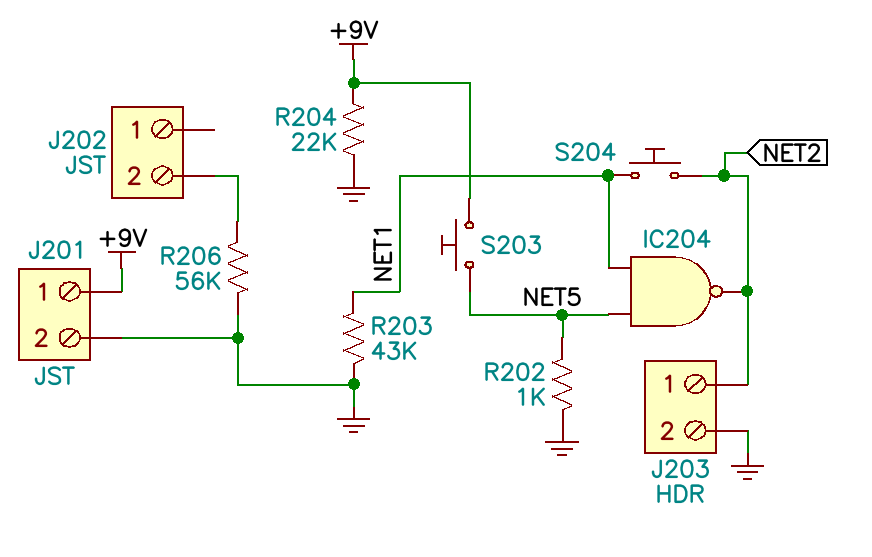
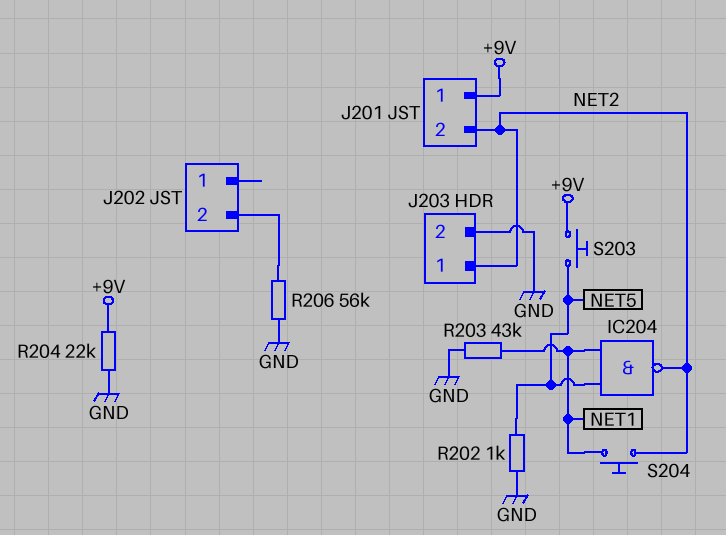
J201 pin 2: GND -> NET2

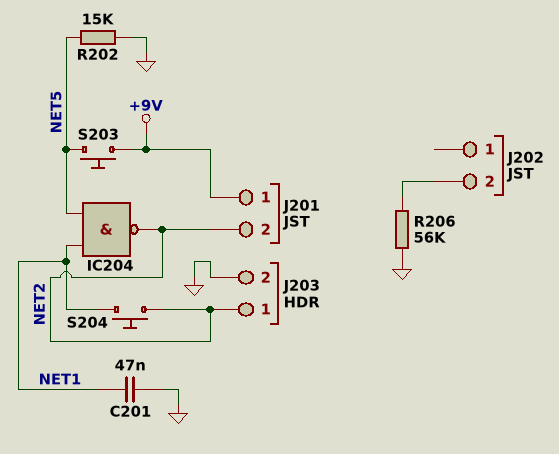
C201: none -> 47nF (GND, NET1)
R202: 1k (GND, NET5) -> 15k (GND, NET5)
R203: 43k (GND, NET1) -> none
R204: 22k (+9V, GND) -> none

